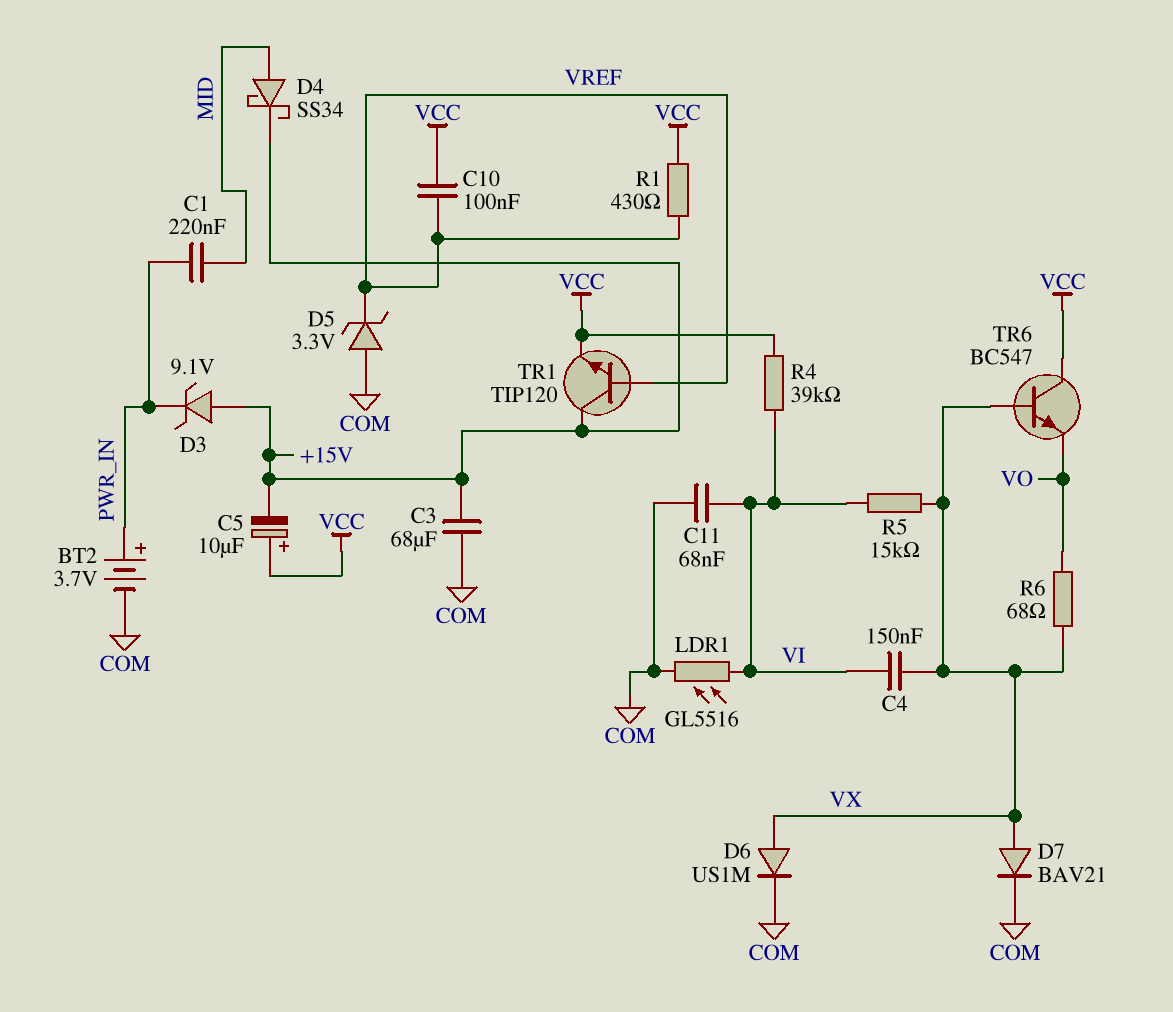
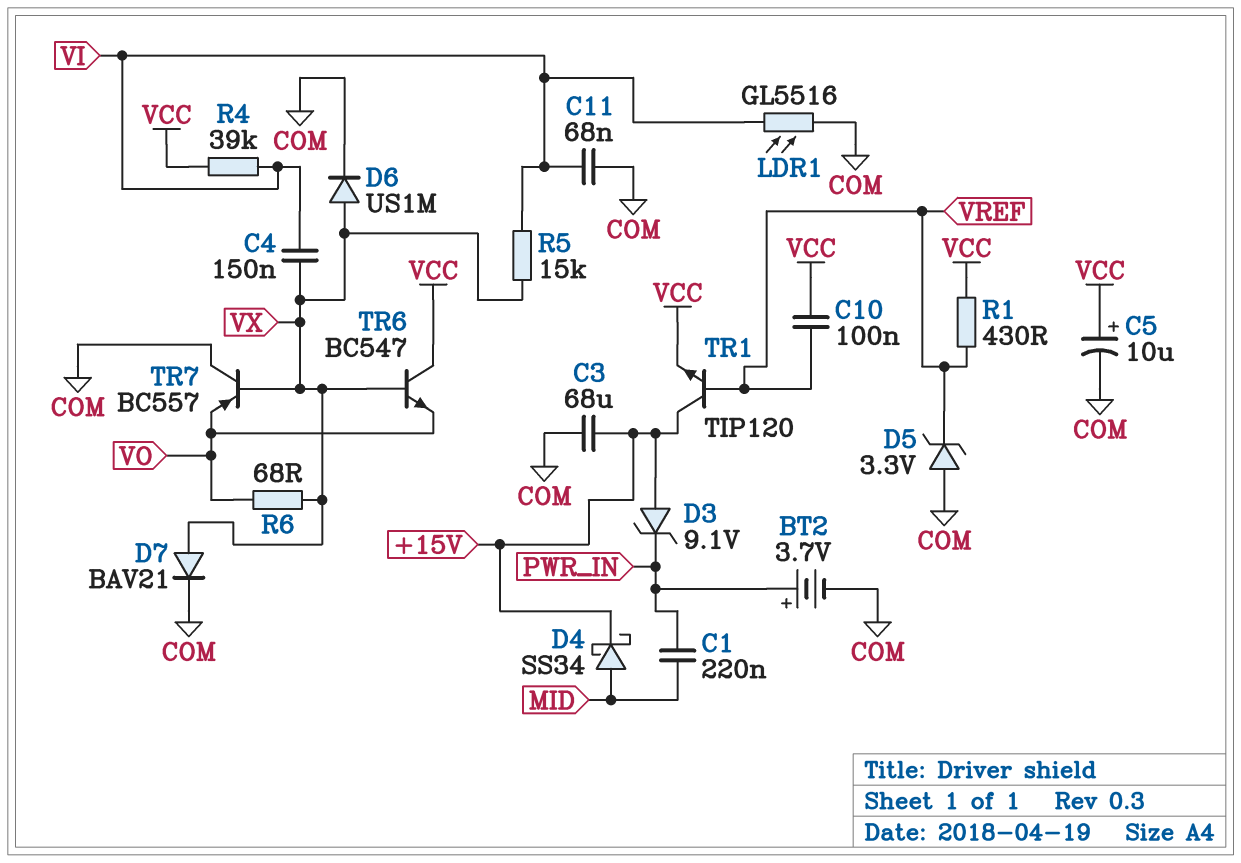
C5: 10uF (plus VCC, minus +15V) -> 10uF (plus VCC, minus COM)
TR7: none -> PNP BC557 (B VX, C COM, E VO)

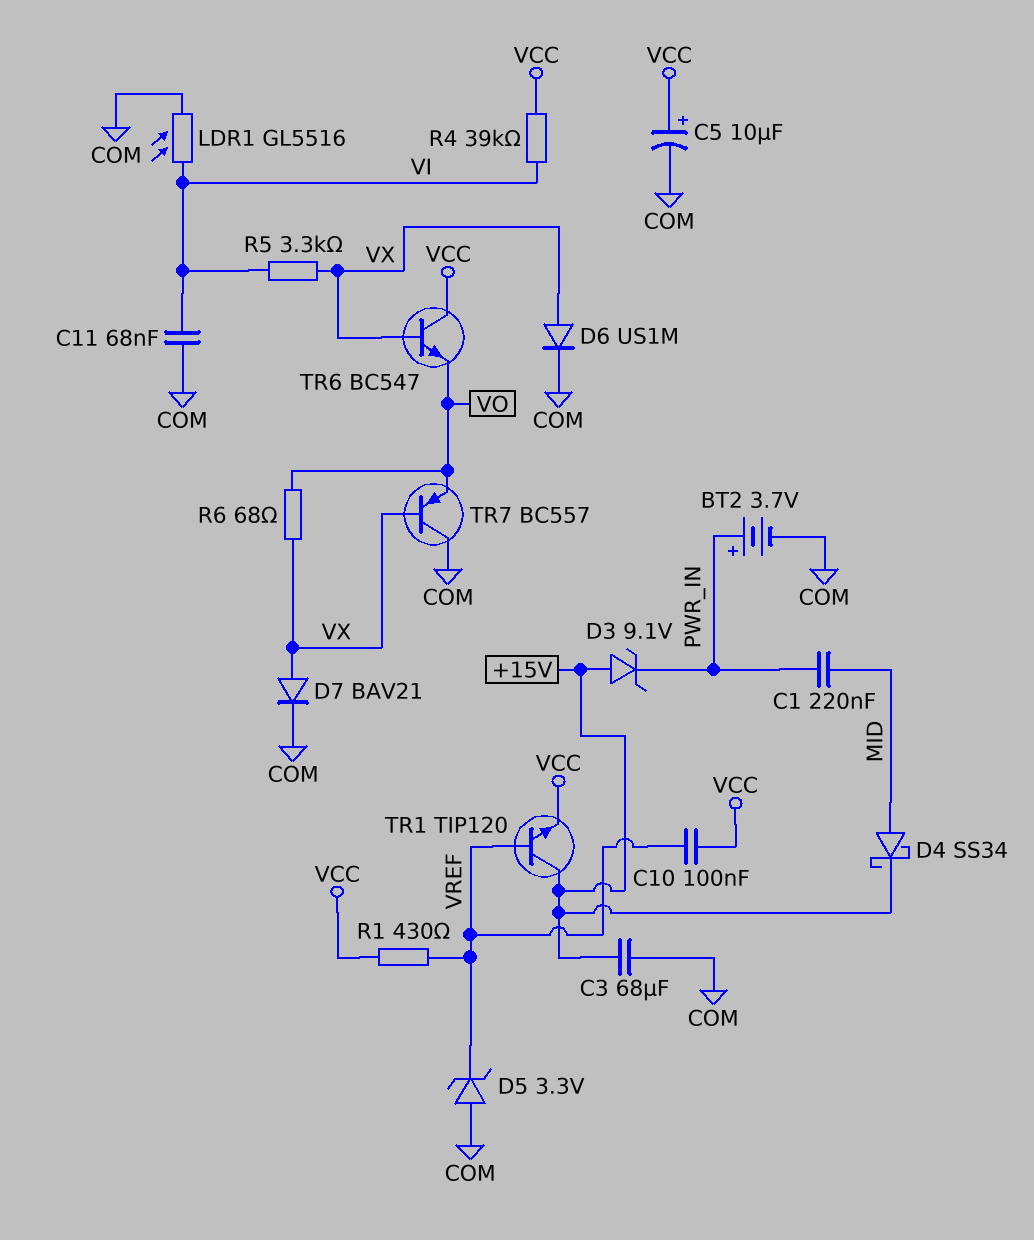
C4: 150nF (VI, VX) -> none
R5: 15k (VI, VX) -> 3.3k (VI, VX)

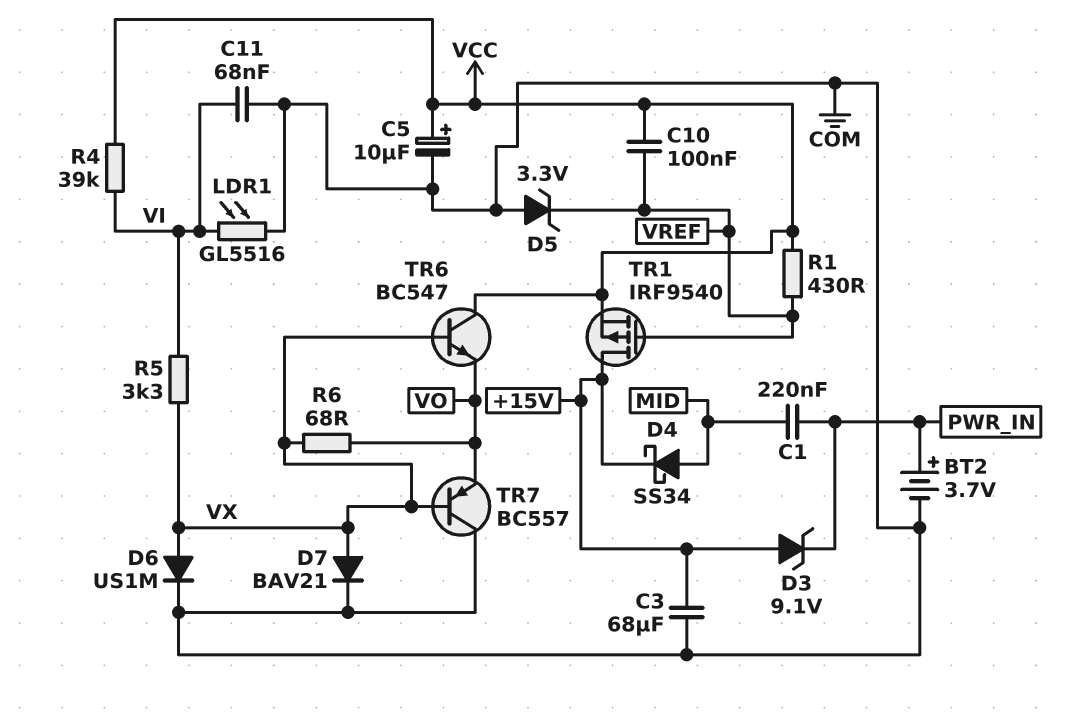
TR1: NPN TIP120 (B VREF, C +15V, E VCC) -> PMOS IRF9540 (G VREF, D +15V, S VCC)

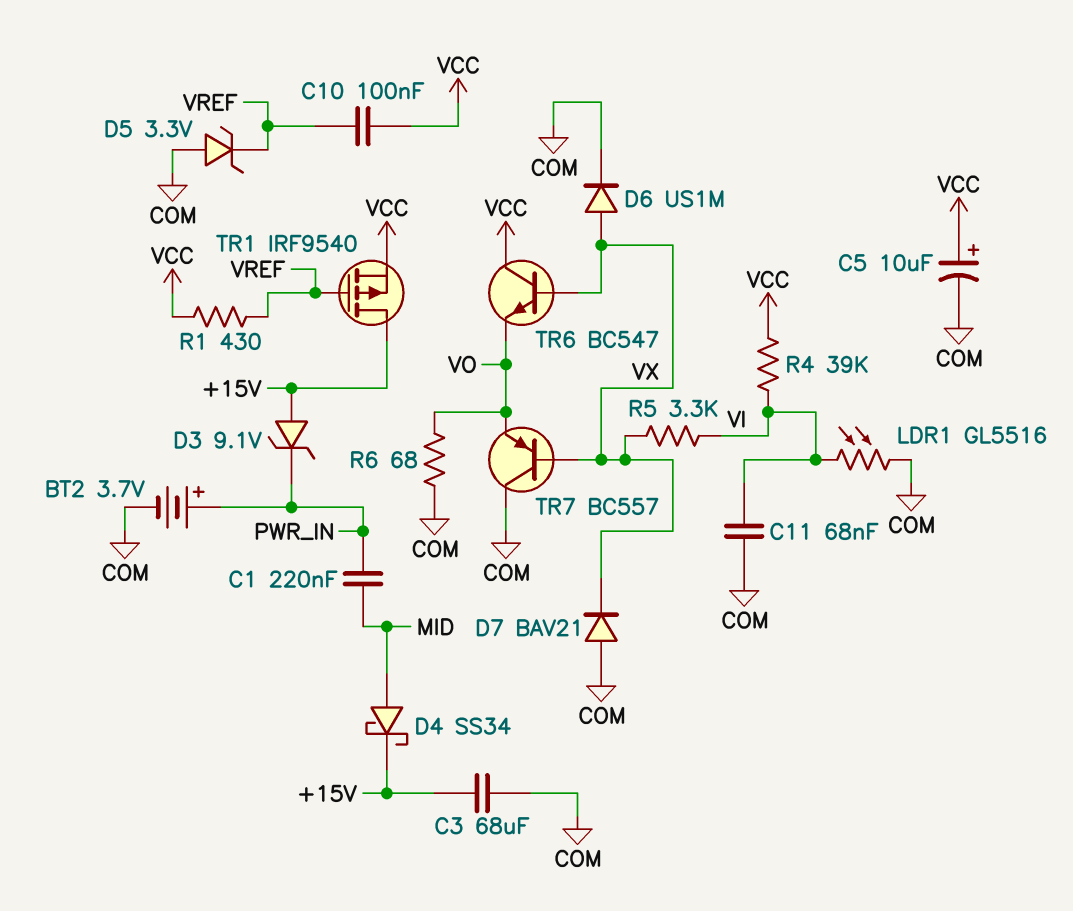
D7: diode BAV21 (A VX, K COM) -> diode BAV21 (A COM, K VX)
R6: 68 (VO, VX) -> 68 (COM, VO)

